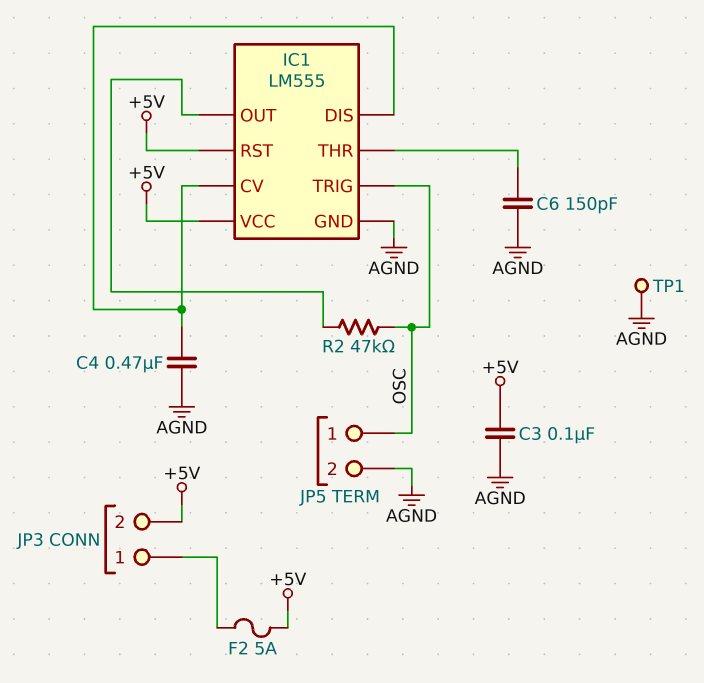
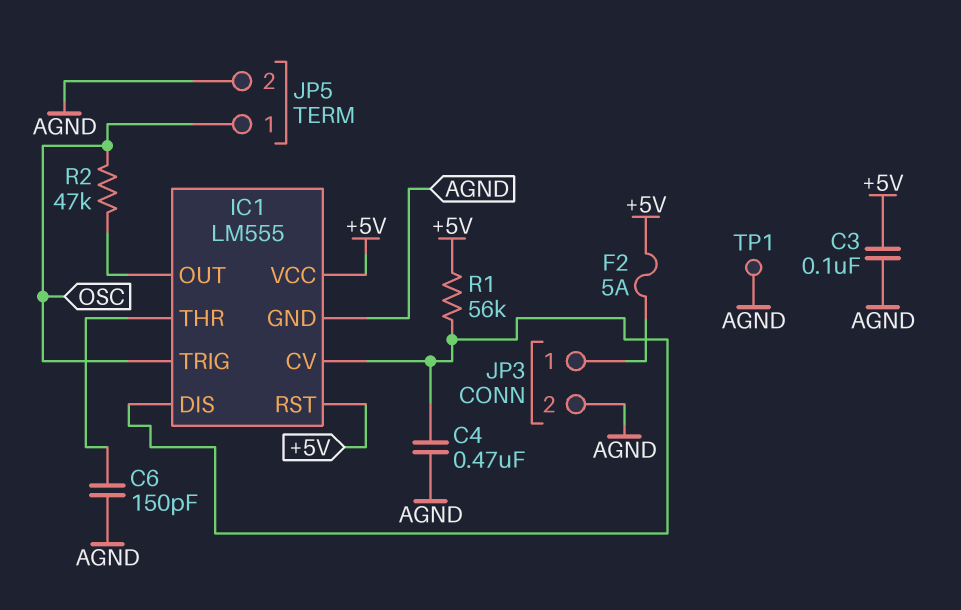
JP3 pin 2: +5V -> AGND
R1: none -> 56k (+5V, IC1/CV)

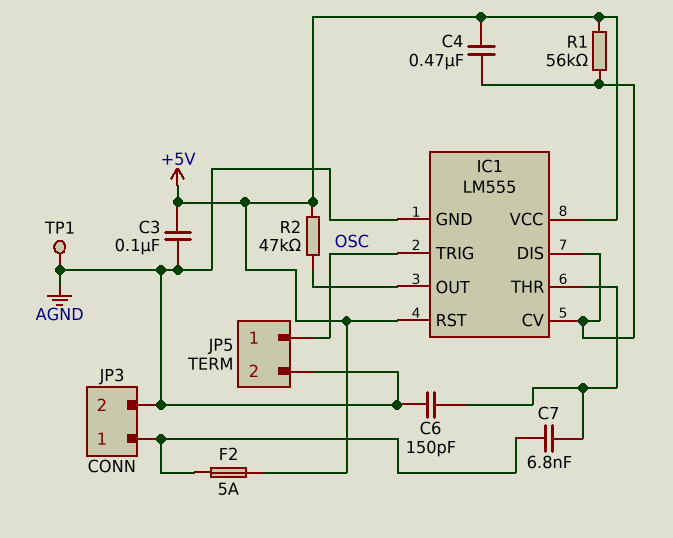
C4: 470nF (AGND, IC1/CV) -> 470nF (+5V, IC1/CV)
C7: none -> 6.8nF (IC1/THR, JP3/1)
R2: 47k (IC1/OUT, OSC) -> 47k (+5V, IC1/OUT)

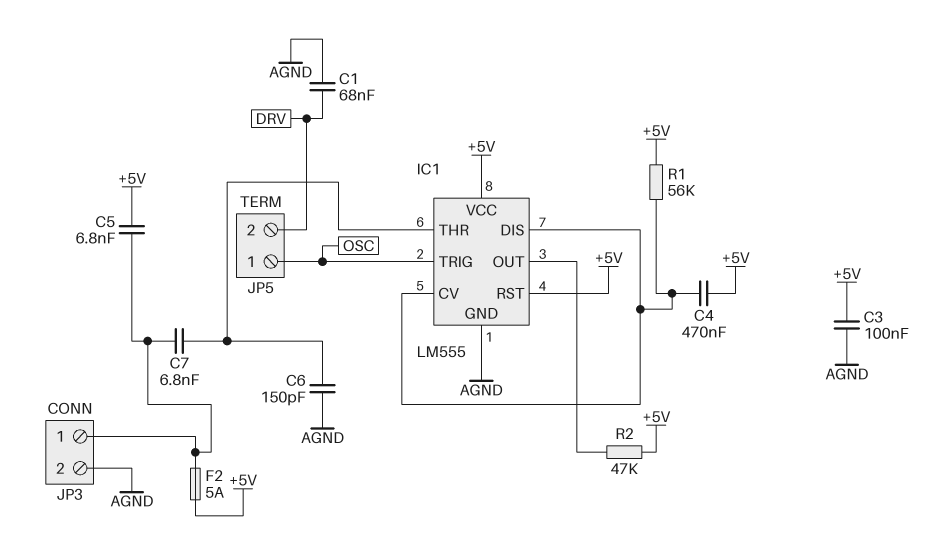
C1: none -> 68nF (AGND, DRV)
C5: none -> 6.8nF (+5V, JP3/1)
JP5 pin 2: AGND -> DRV
TP1: test point (AGND) -> none

